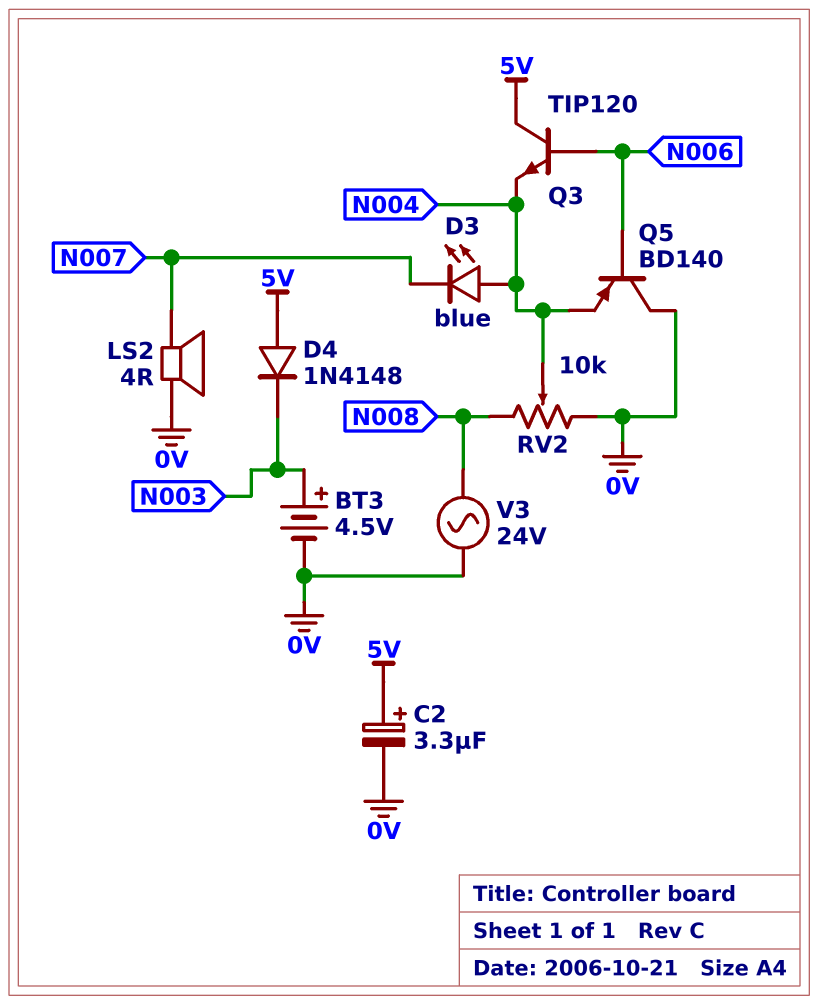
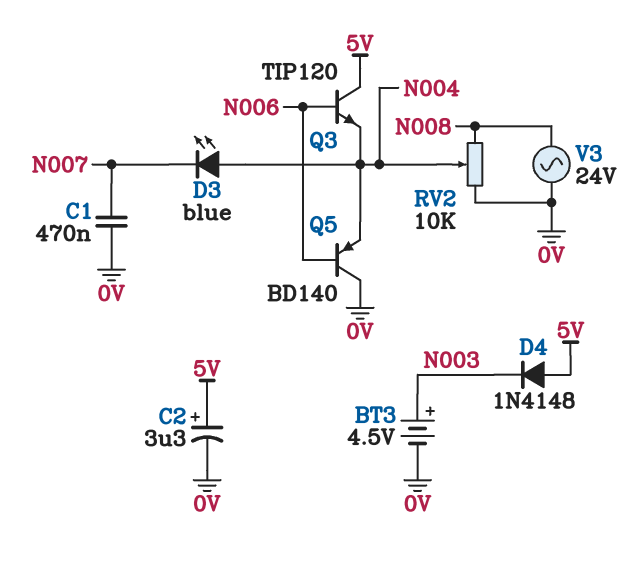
C1: none -> 470nF (0V, N007)
LS2: speaker 4R (0V, N007) -> none

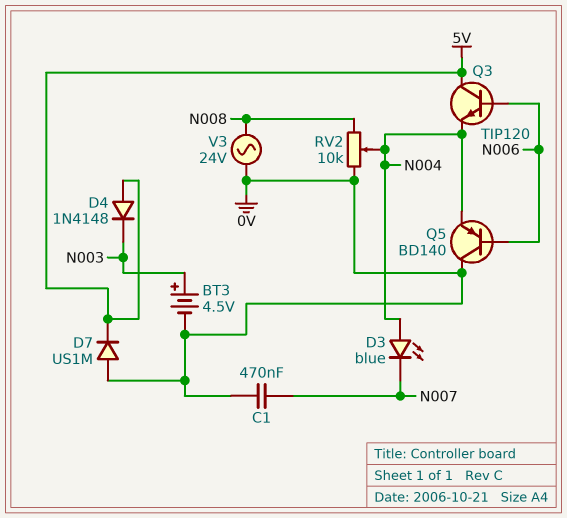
C2: 3.3uF (plus 5V, minus 0V) -> none
D7: none -> diode US1M (A 0V, K 5V)

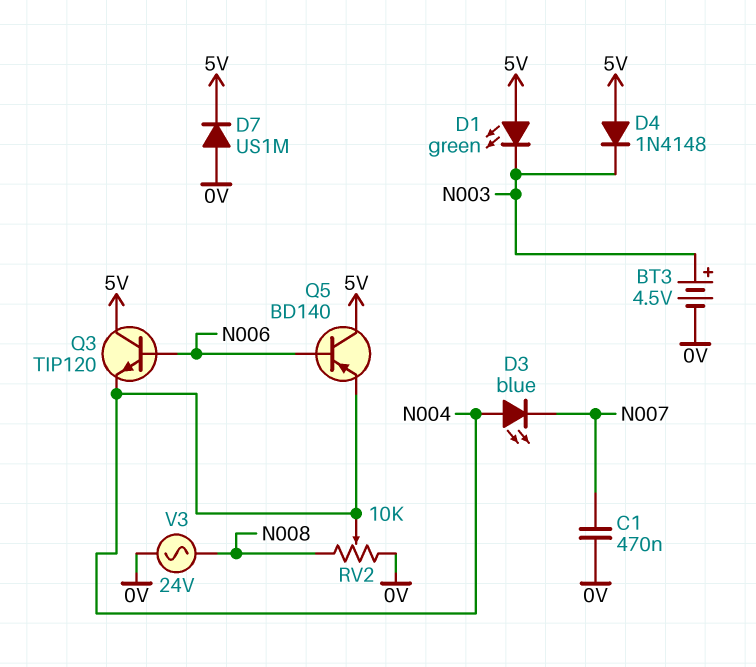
D1: none -> LED green (A 5V, K N003)
Q5: PNP BD140 (B N006, C 0V, E N004) -> PNP BD140 (B N006, C 5V, E N004)

